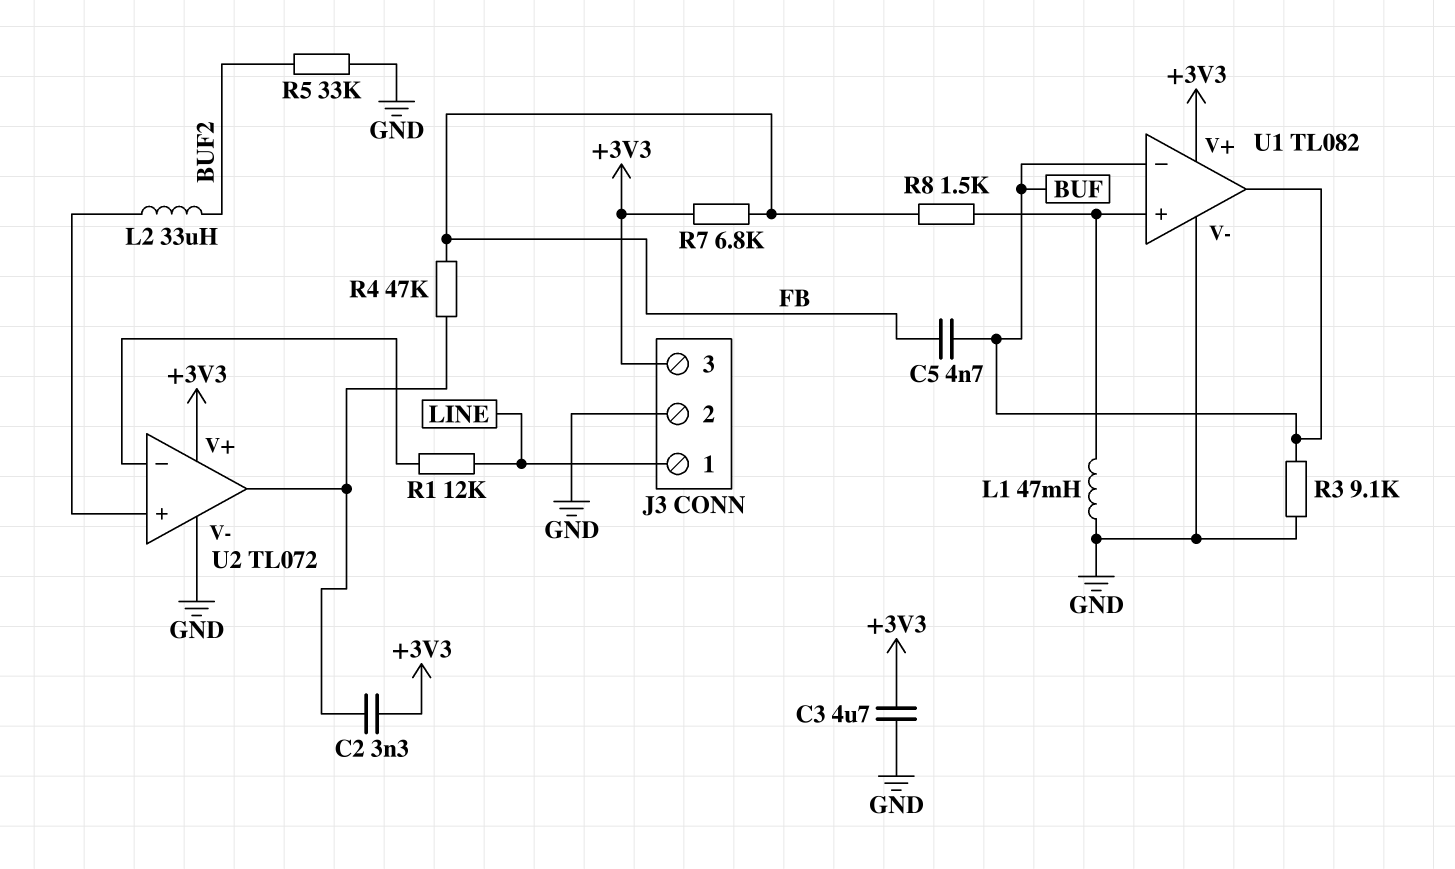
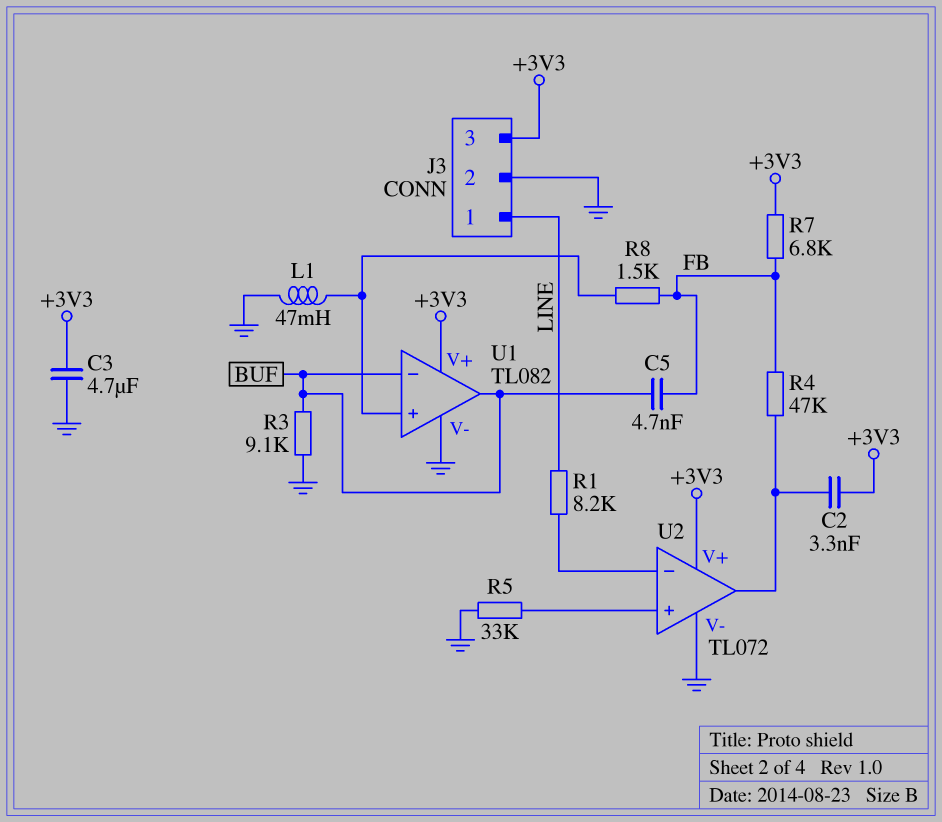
L2: 33uH (BUF2, U2/in+) -> none
R1: 12k (LINE, U2/in-) -> 8.2k (LINE, U2/in-)
R5: 33k (BUF2, GND) -> 33k (GND, U2/in+)

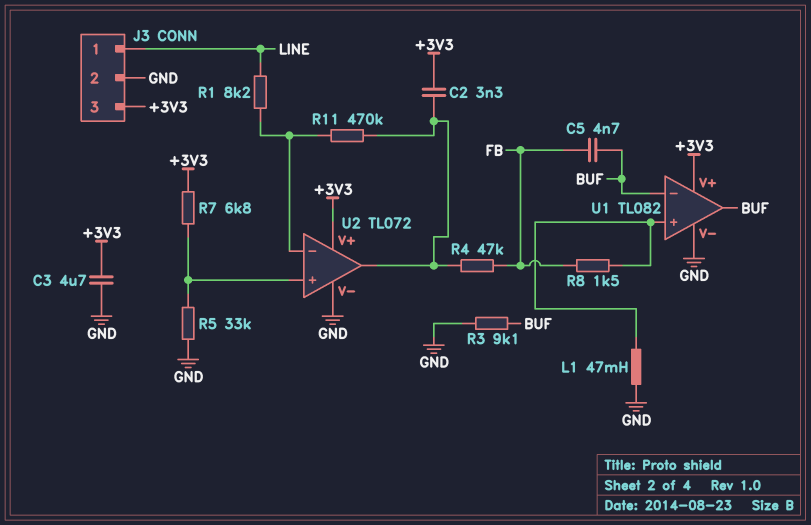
R7: 6.8k (+3V3, FB) -> 6.8k (+3V3, U2/in+)
R11: none -> 470k (U2/in-, U2/out)

